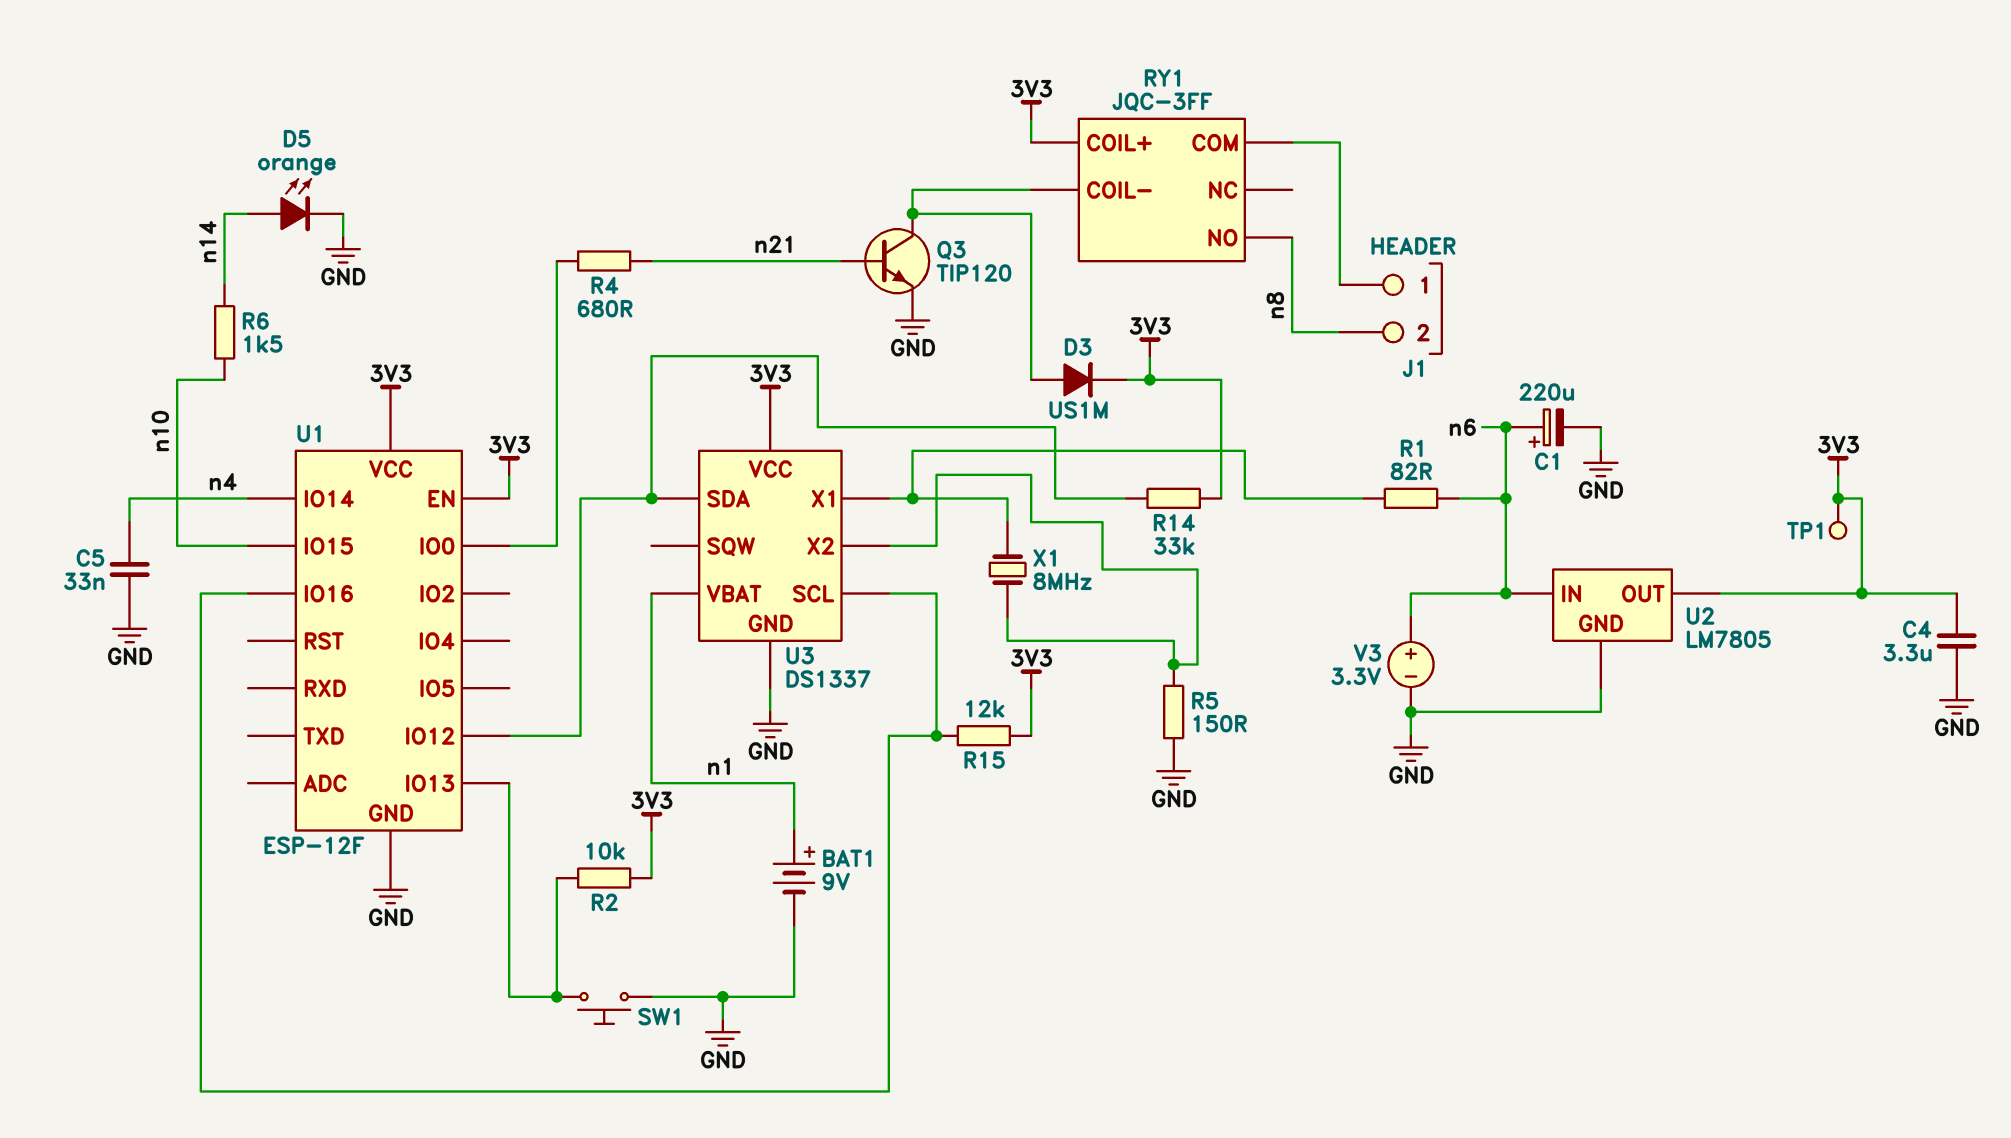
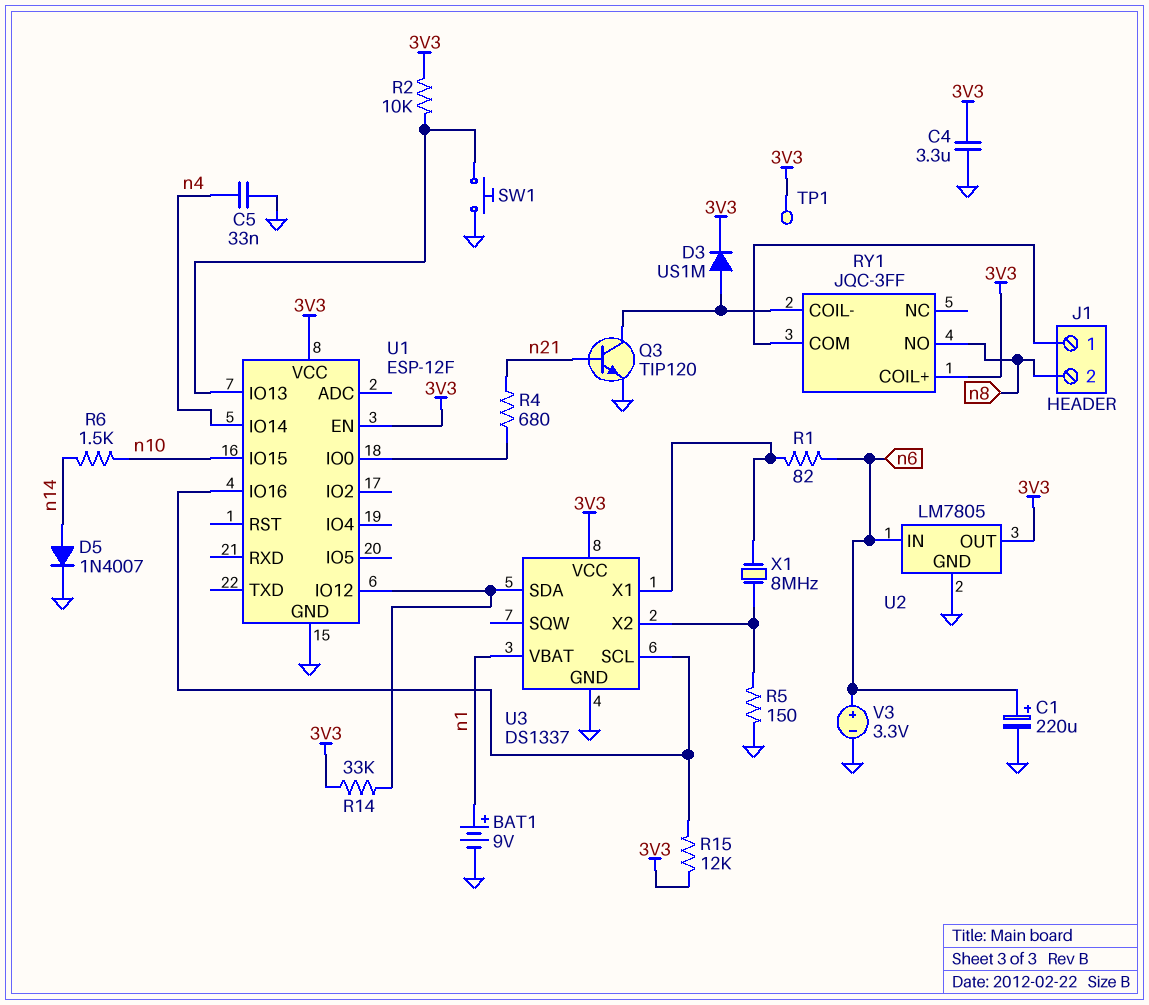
D5: LED orange (A n14, K GND) -> diode 1N4007 (A n14, K GND)

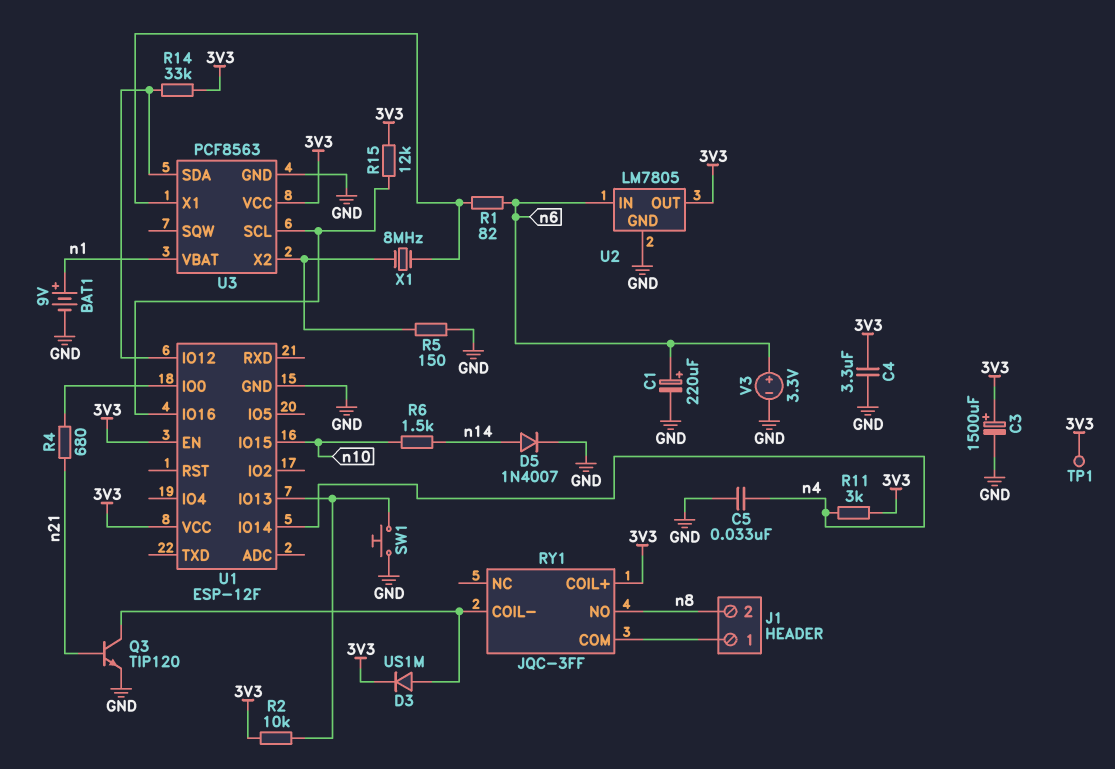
C3: none -> 1500uF (plus 3V3, minus GND)
R11: none -> 3k (3V3, n4)
U3: DS1337 -> PCF8563

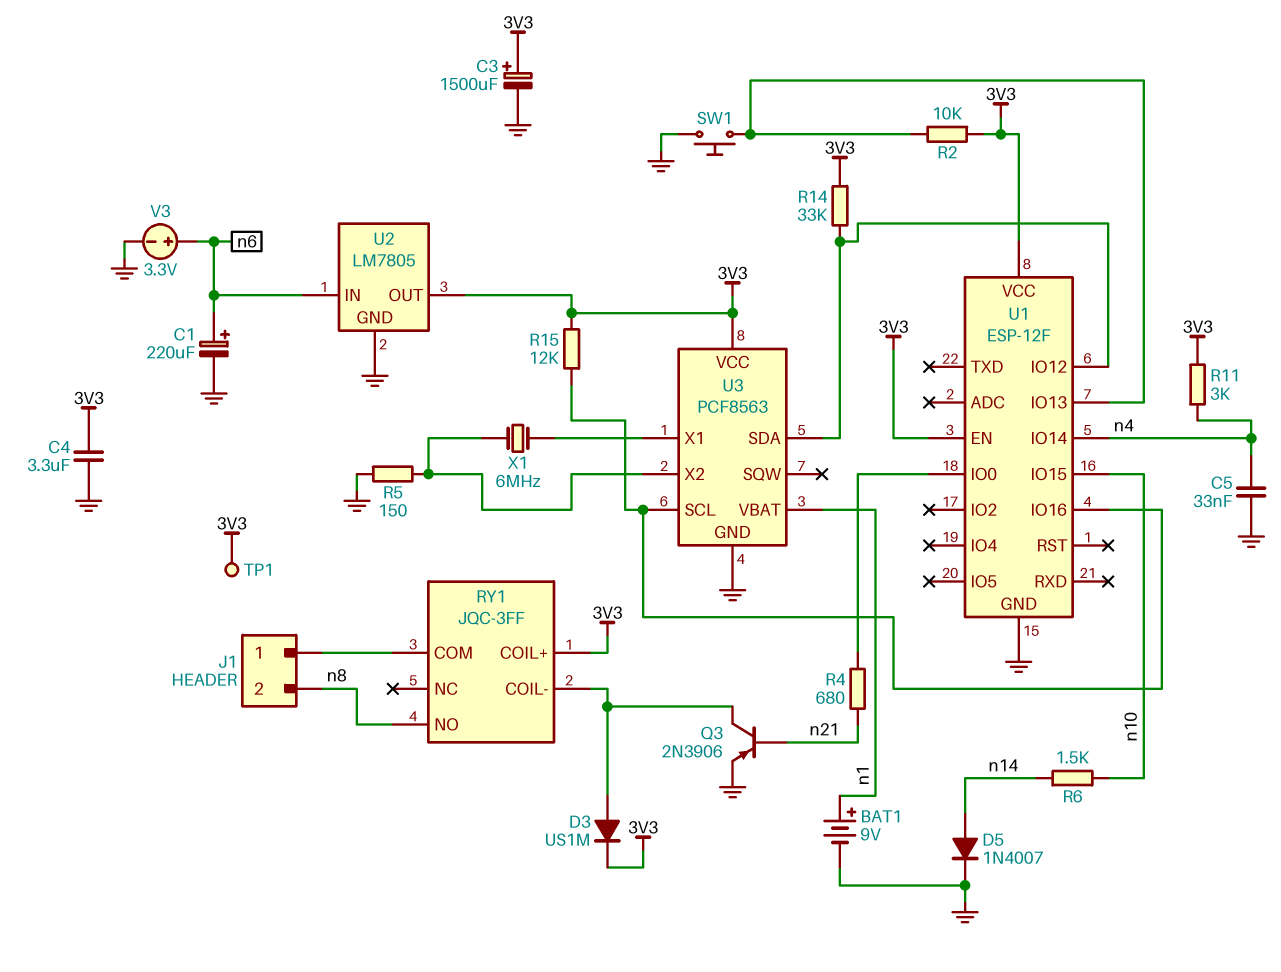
Q3: NPN TIP120 (B n21, C RY1/COIL-, E GND) -> PNP 2N3906 (B n21, C RY1/COIL-, E GND)
R1: 82 (U3/X1, n6) -> none
X1: 8MHz (U3/X1, U3/X2) -> 6MHz (U3/X1, U3/X2)

